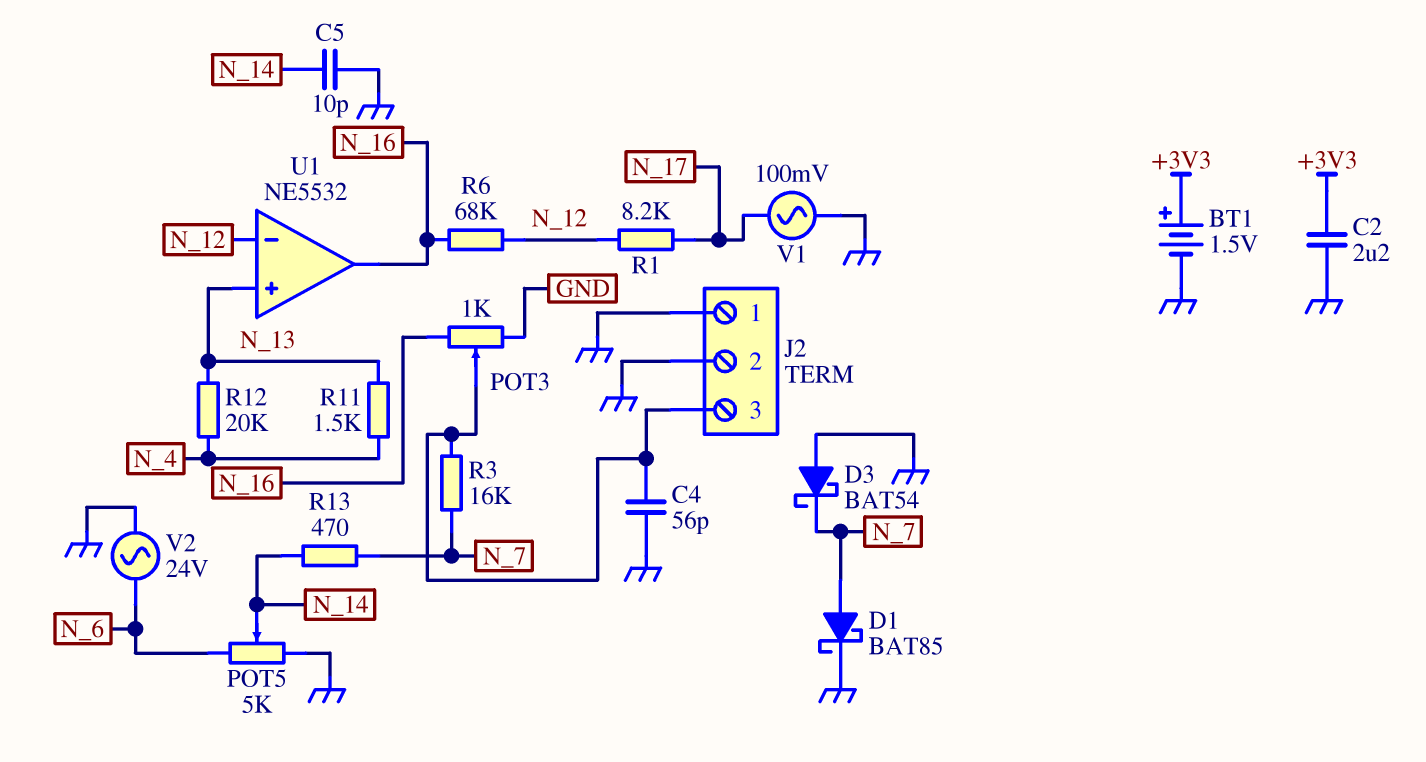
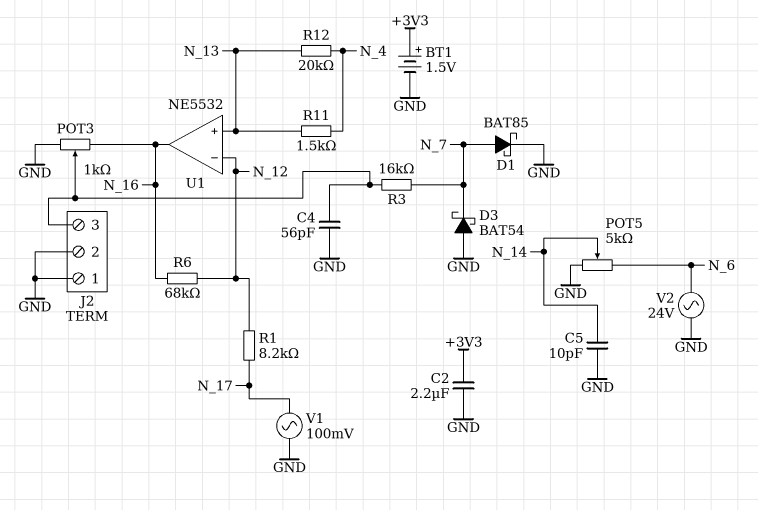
R13: 470 (N_7, N_14) -> none

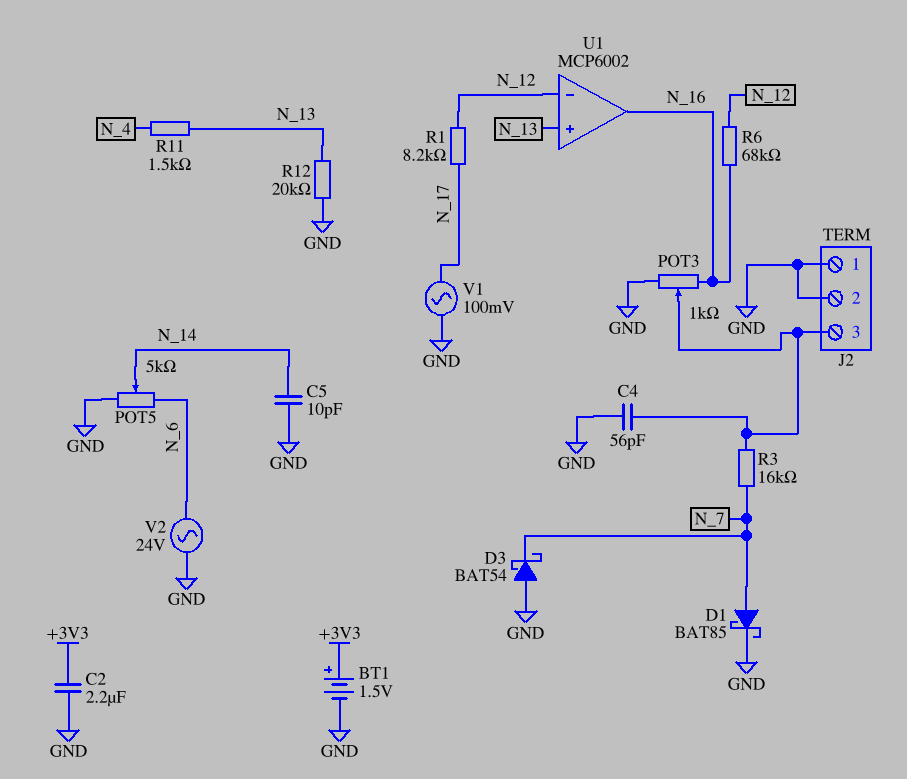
R12: 20k (N_4, N_13) -> 20k (GND, N_13)
U1: NE5532 -> MCP6002

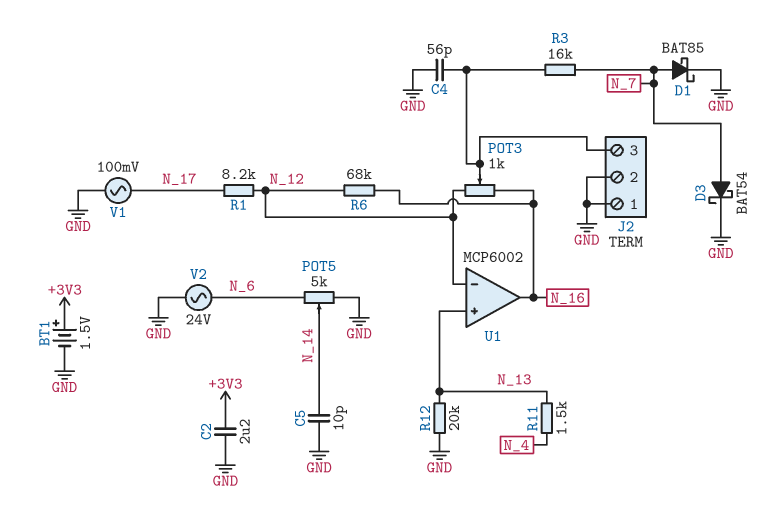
D3: schottky BAT54 (A GND, K N_7) -> schottky BAT54 (A N_7, K GND)
POT3: 1k (GND, N_16, wiper J2/3) -> 1k (N_12, N_16, wiper J2/3)

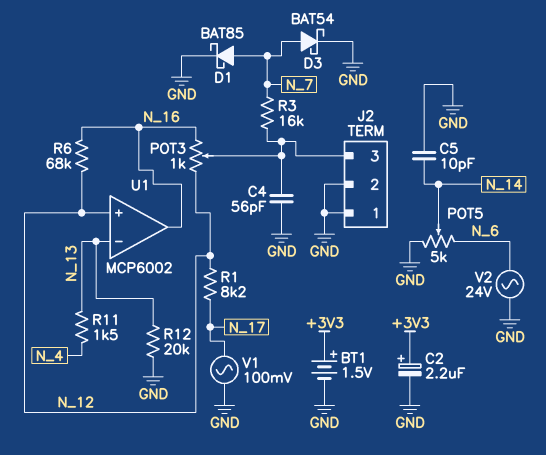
C2: 2.2uF (+3V3, GND) -> 2.2uF (plus +3V3, minus GND)
U1 pin in+: N_13 -> N_12
U1 pin in-: N_12 -> N_13

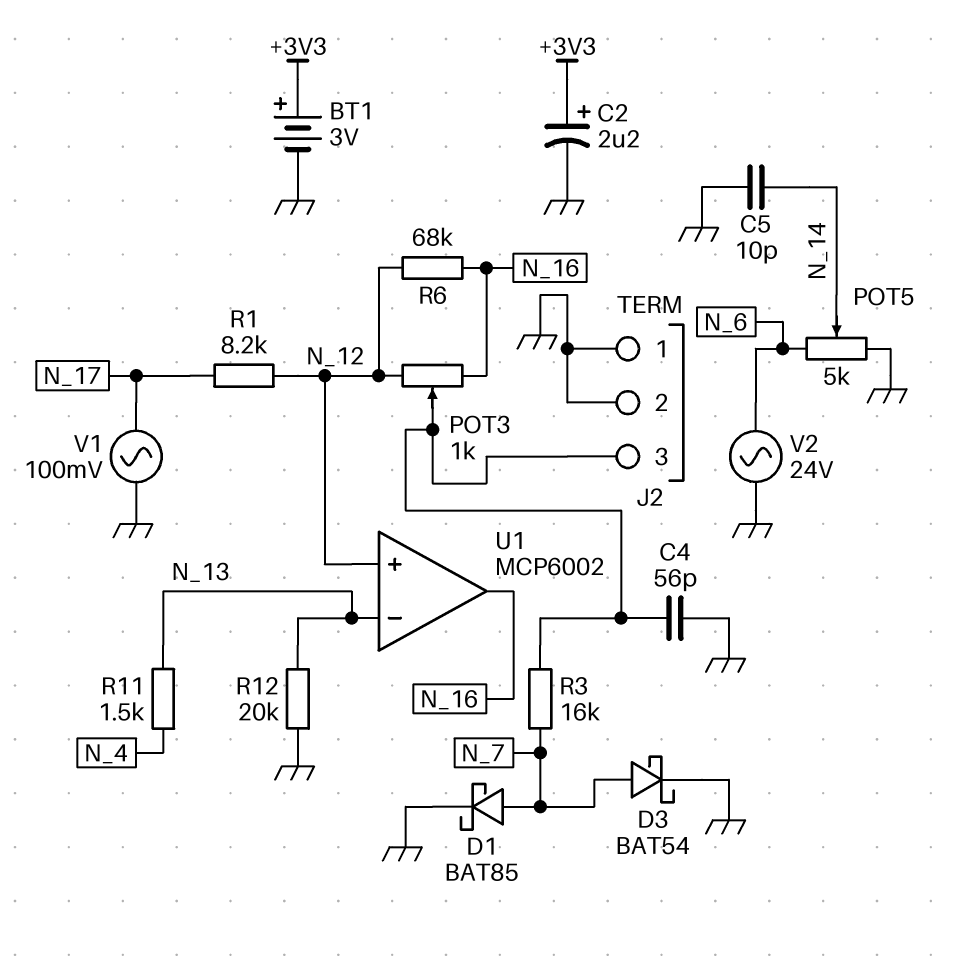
BT1: 1.5V (plus +3V3, minus GND) -> 3V (plus +3V3, minus GND)

